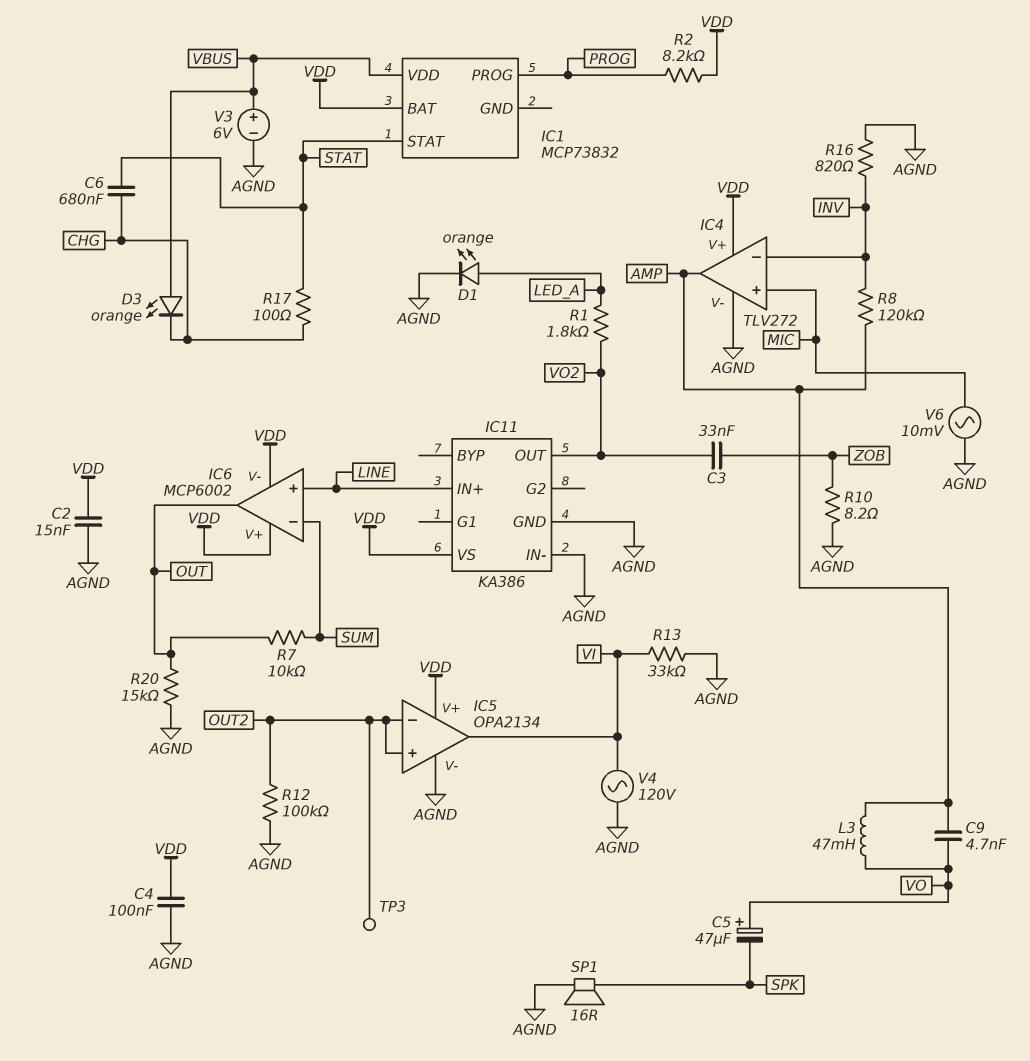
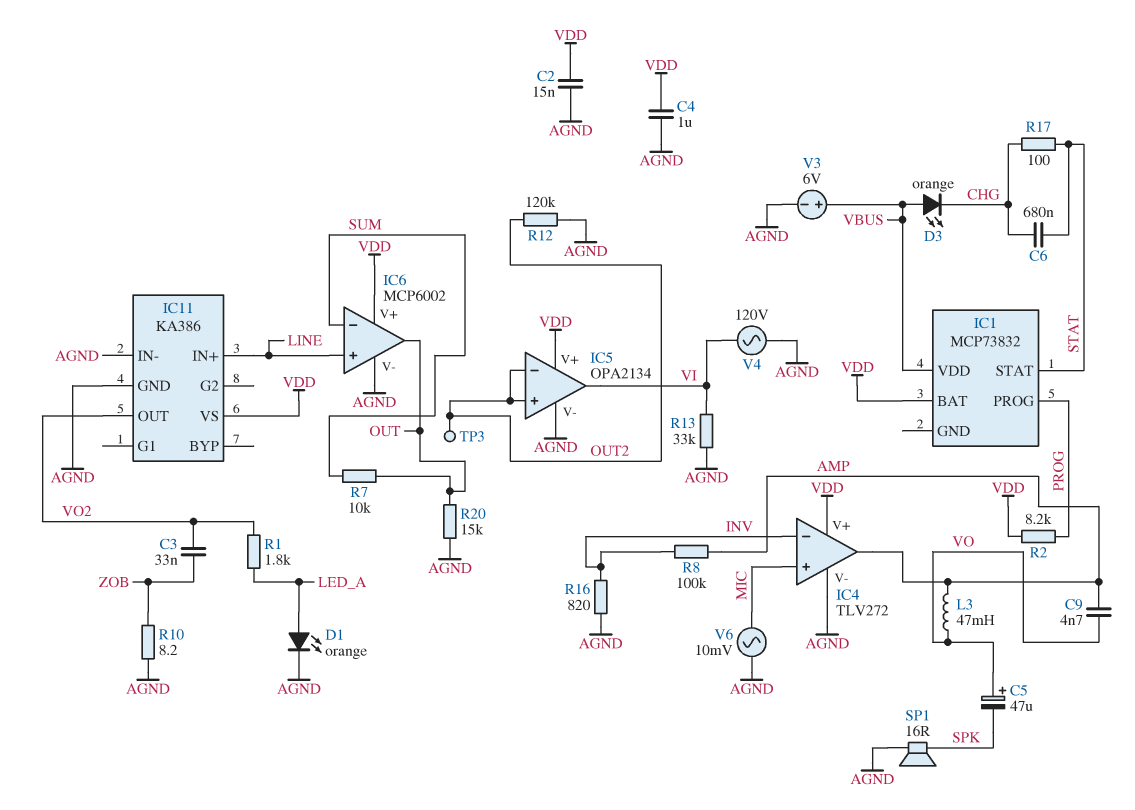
C4: 100nF (AGND, VDD) -> 1uF (AGND, VDD)
IC6 pin V-: VDD -> AGND
R8: 120k (AMP, INV) -> 100k (AMP, INV)
R12: 100k (AGND, OUT2) -> 120k (AGND, OUT2)

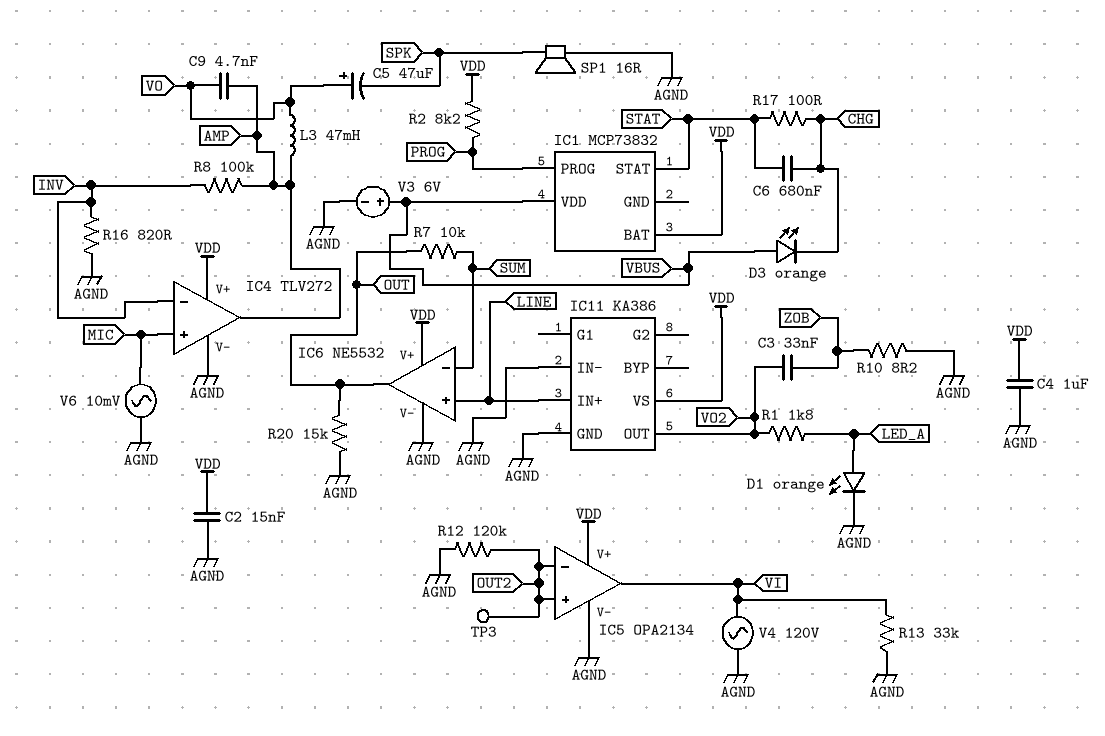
IC6: MCP6002 -> NE5532

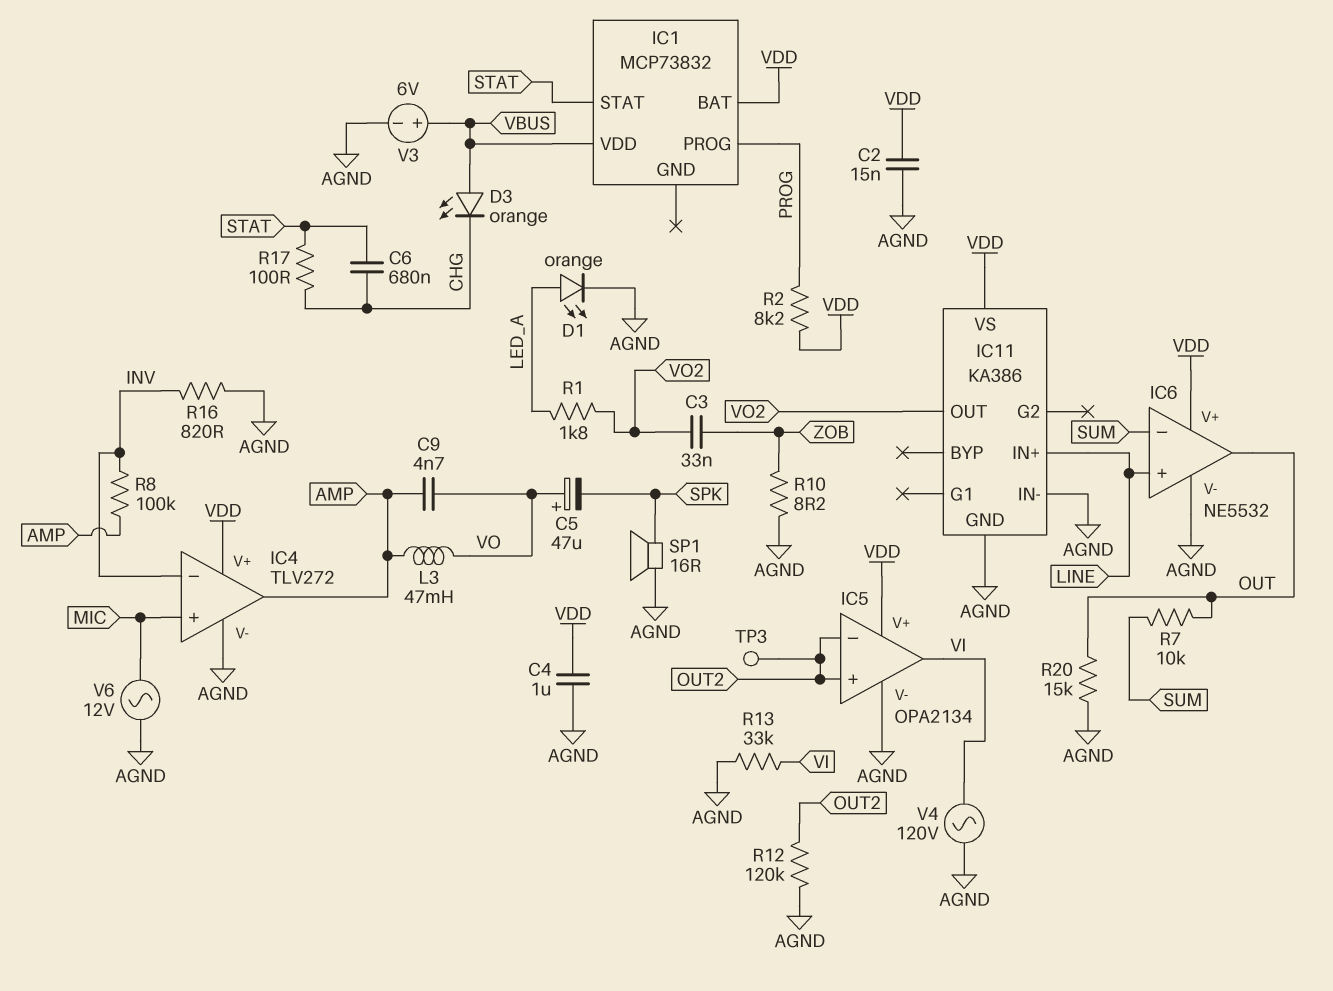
V6: AC 10mV (AGND, MIC) -> AC 12V (AGND, MIC)

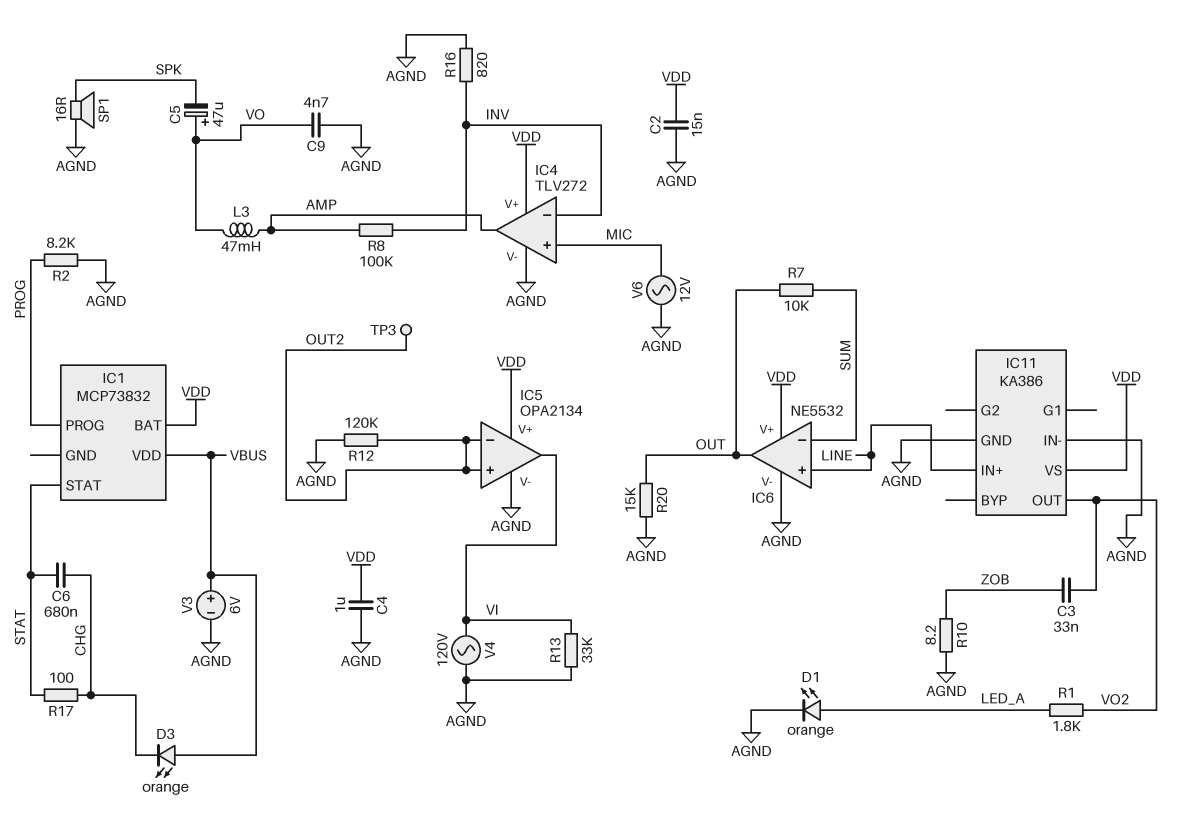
C9: 4.7nF (AMP, VO) -> 4.7nF (AGND, VO)
R2: 8.2k (PROG, VDD) -> 8.2k (AGND, PROG)

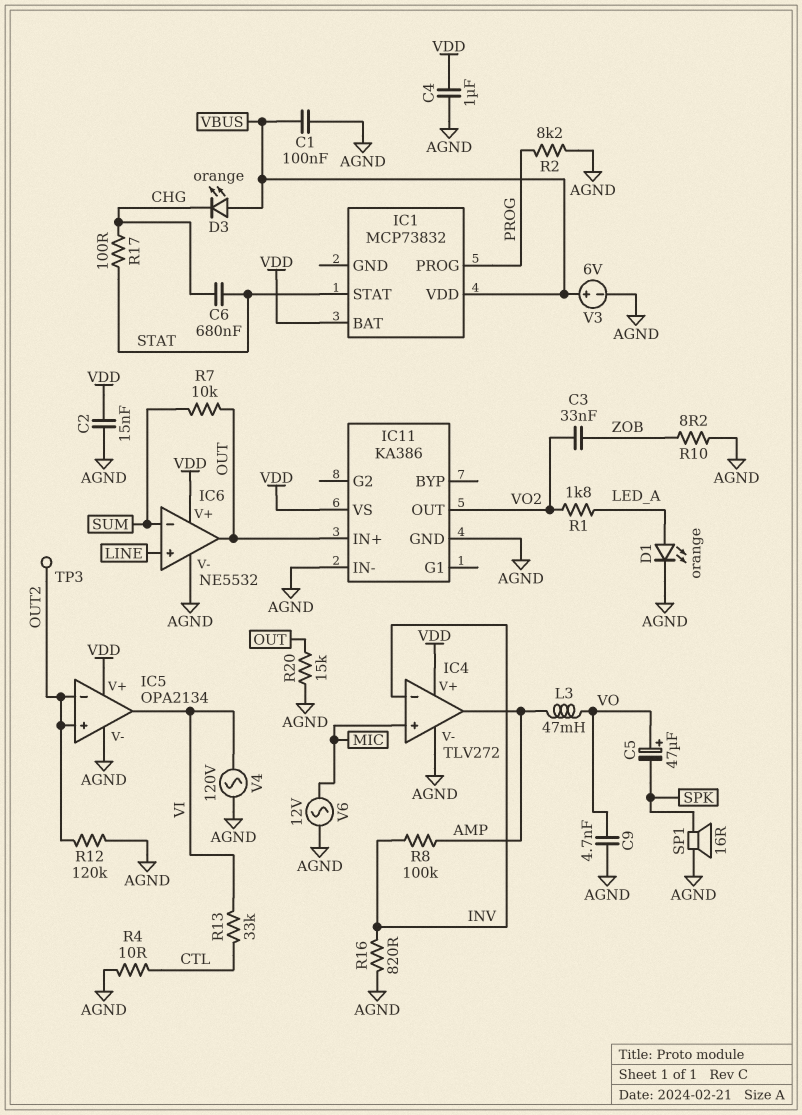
C1: none -> 100nF (AGND, VBUS)
IC11 pin IN+: LINE -> OUT
R4: none -> 10 (AGND, CTL)
R13: 33k (AGND, VI) -> 33k (CTL, VI)

